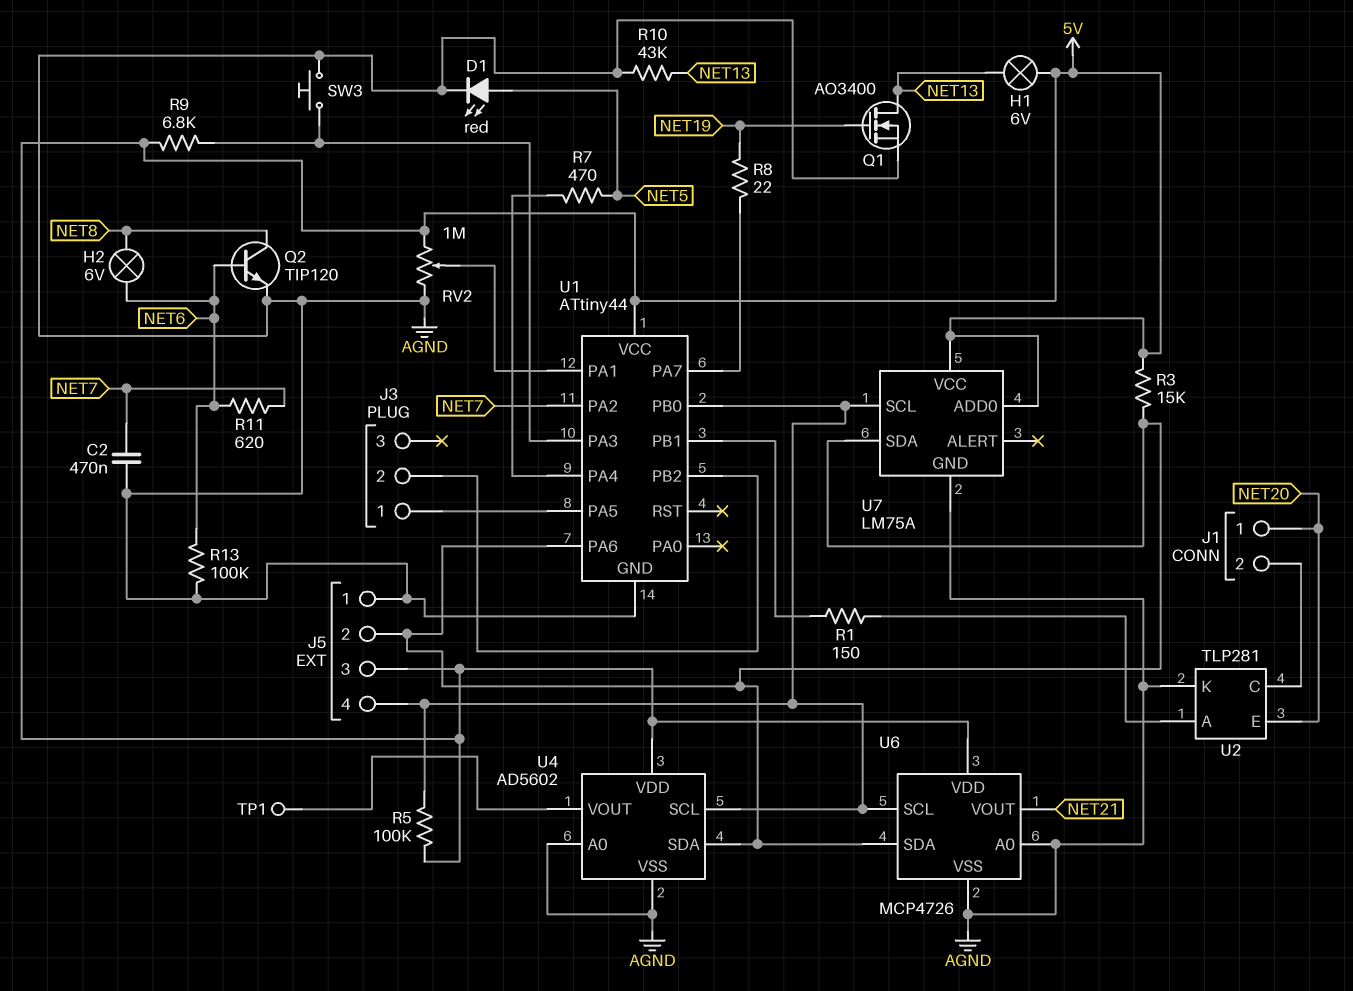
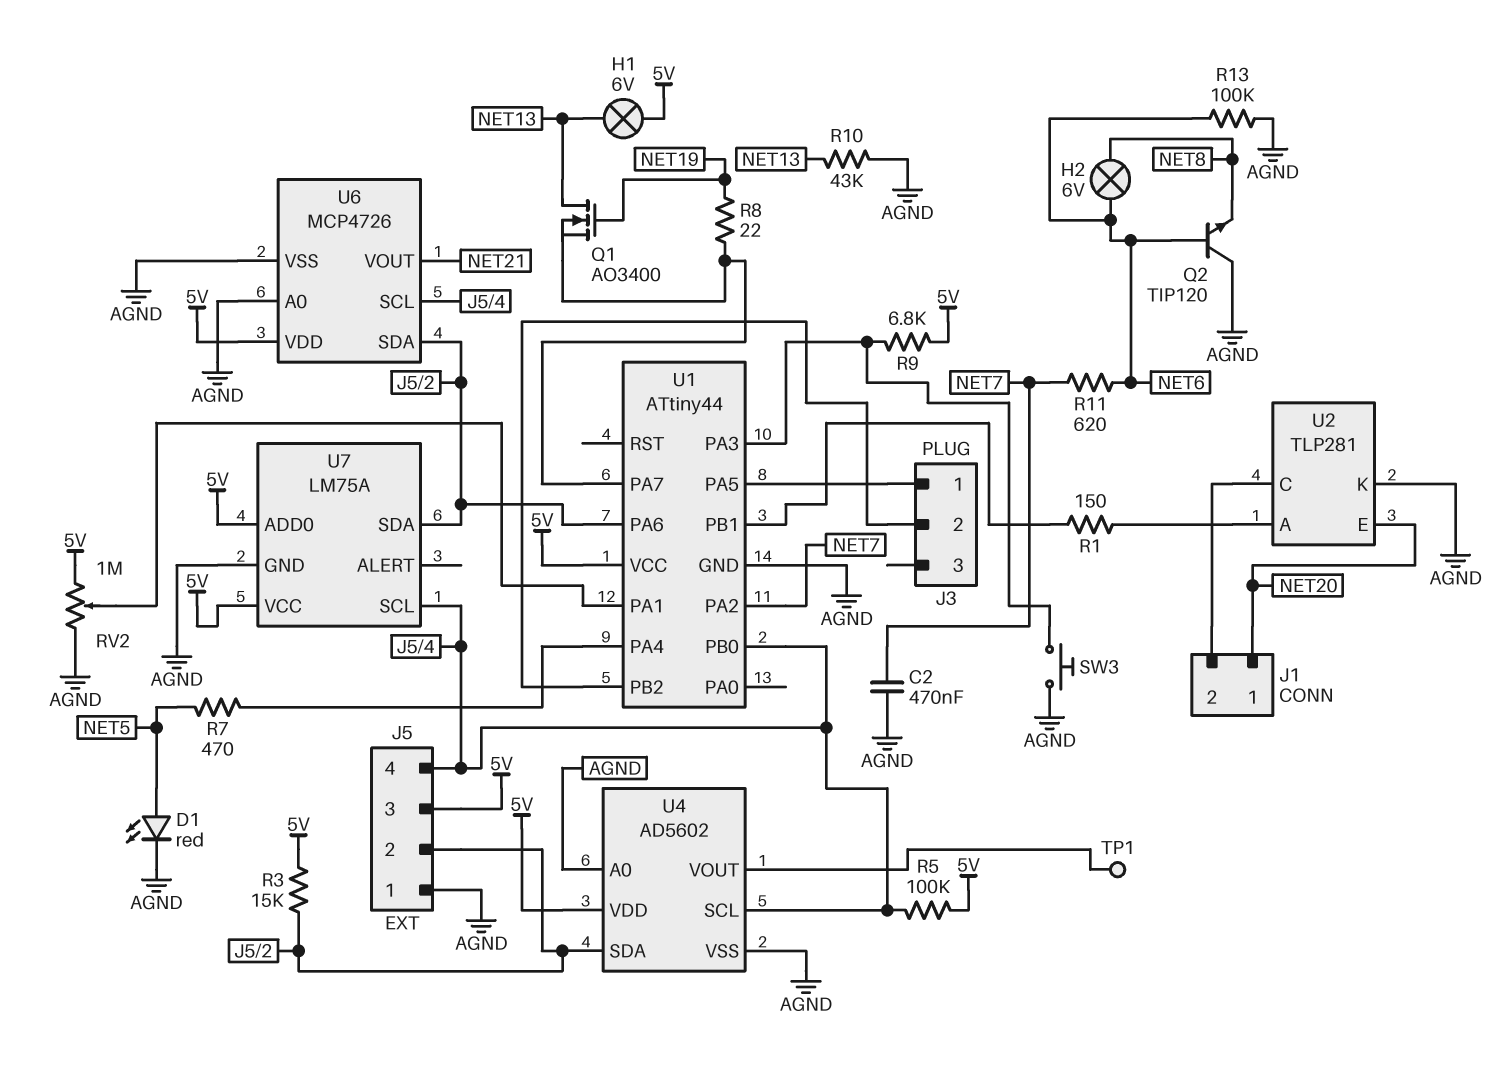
Q1: NMOS AO3400 (G NET19, D NET13, S AGND) -> NMOS AO3400 (G NET19, D NET13, S U1/PA7)
Q2: NPN TIP120 (B NET6, C NET8, E AGND) -> NPN TIP120 (B NET6, C AGND, E NET8)

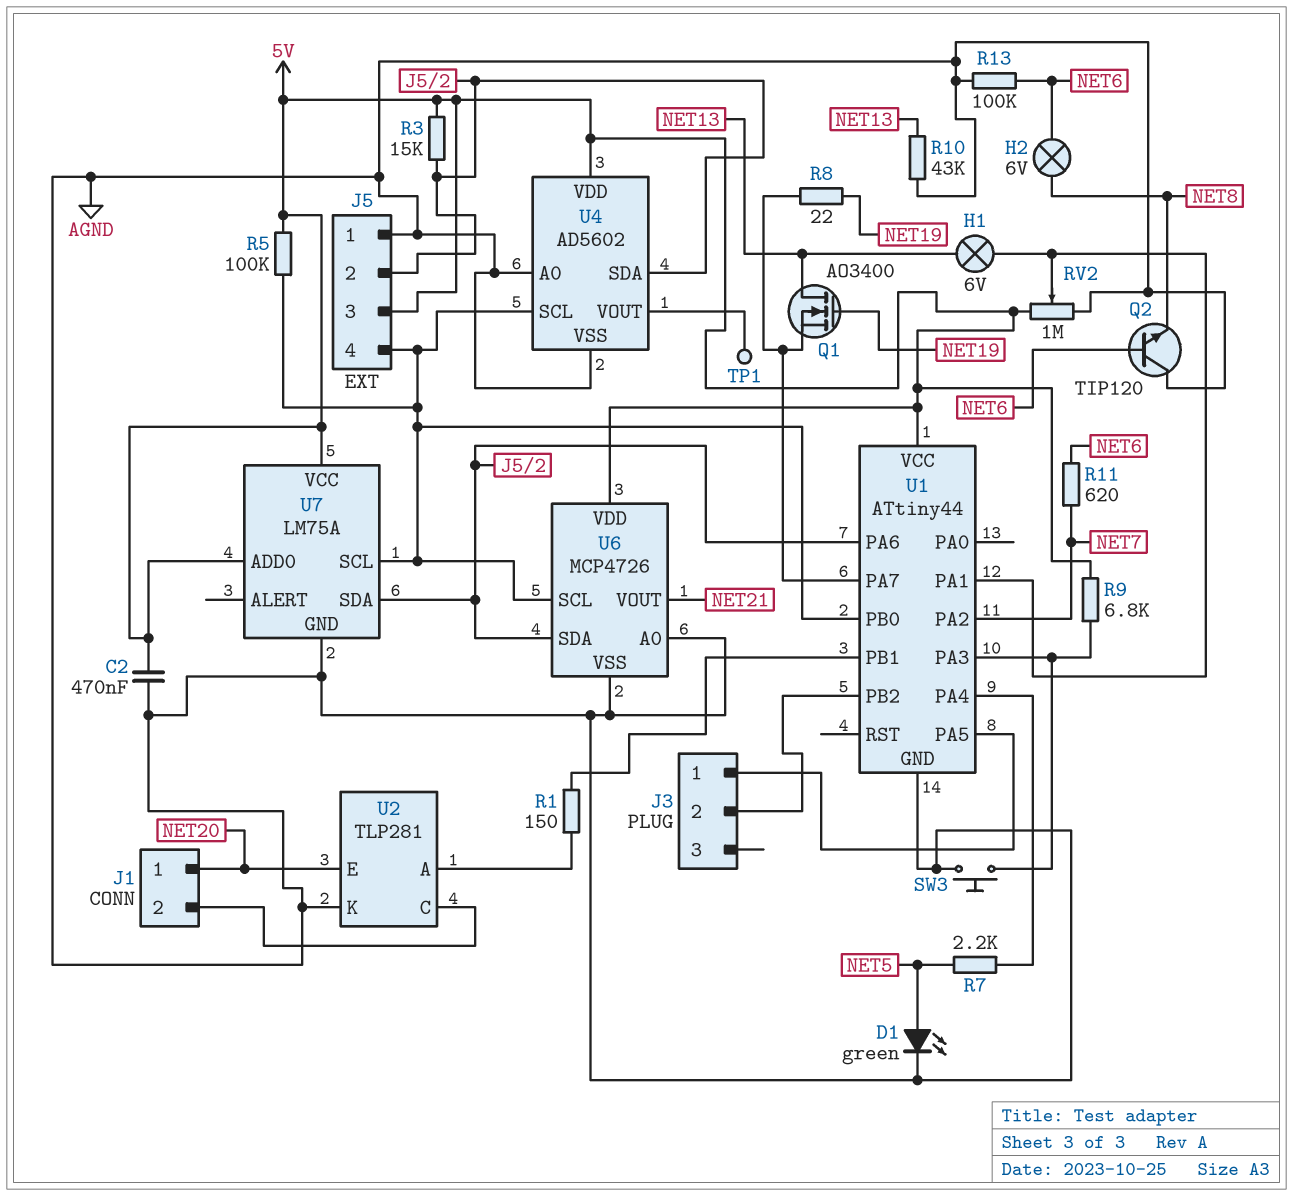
C2: 470nF (AGND, NET7) -> 470nF (5V, AGND)
D1: LED red (A NET5, K AGND) -> LED green (A NET5, K AGND)
H1: lamp 6V (5V, NET13) -> lamp 6V (NET13, U1/PA1)
R7: 470 (NET5, U1/PA4) -> 2.2k (NET5, U1/PA4)

